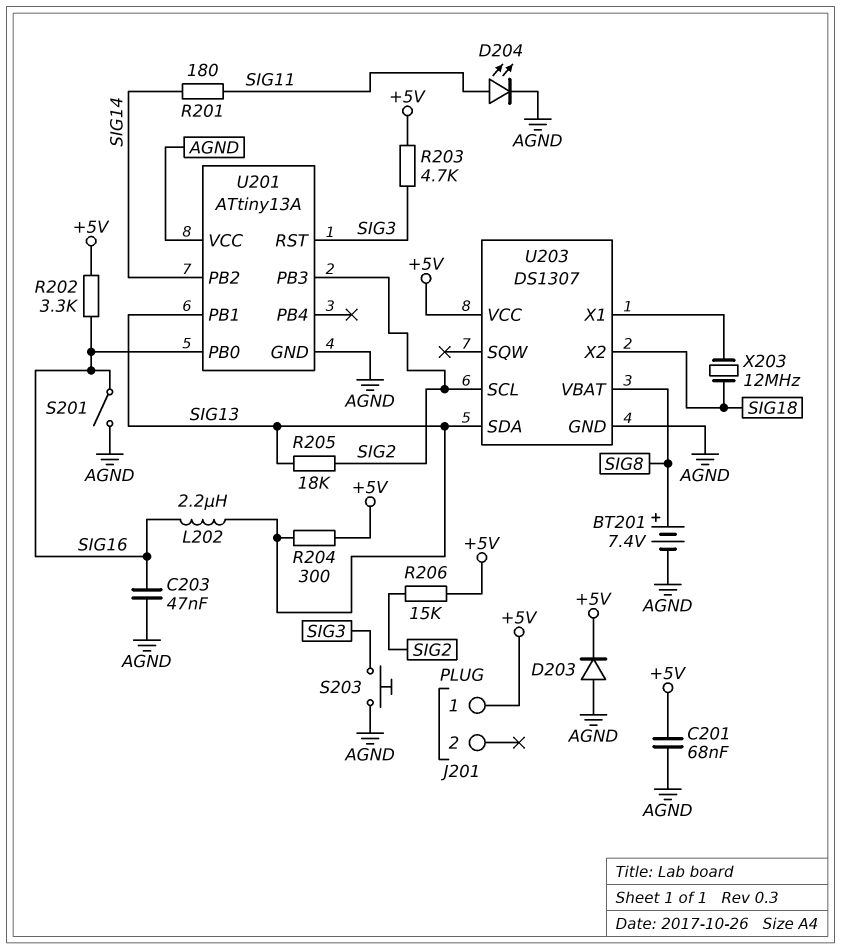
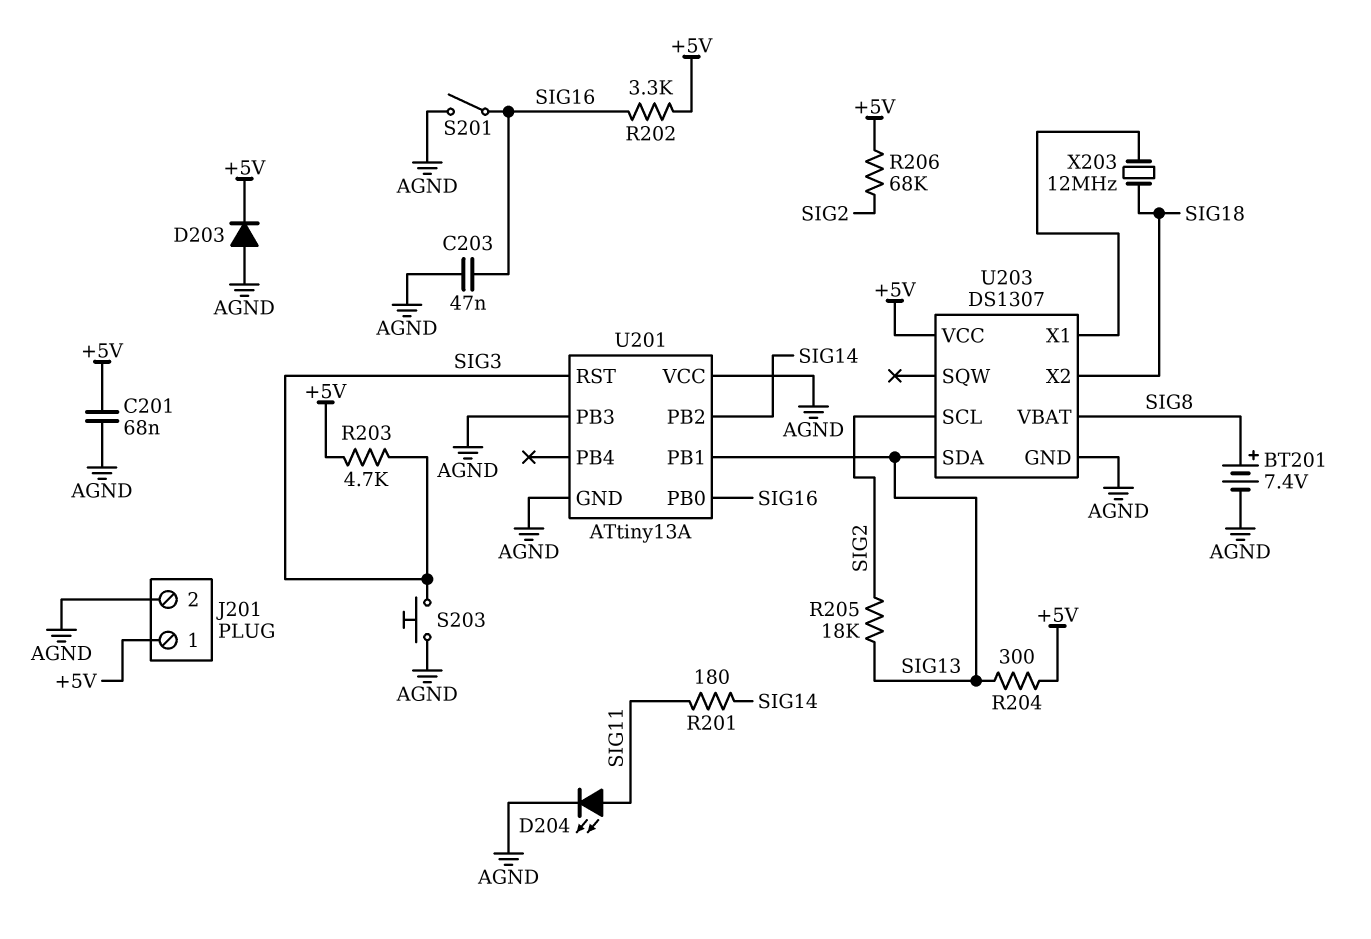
J201 pin 2: none -> AGND
L202: 2.2uH (SIG13, SIG16) -> none
R206: 15k (+5V, SIG2) -> 68k (+5V, SIG2)
U201 pin PB3: SIG2 -> AGND

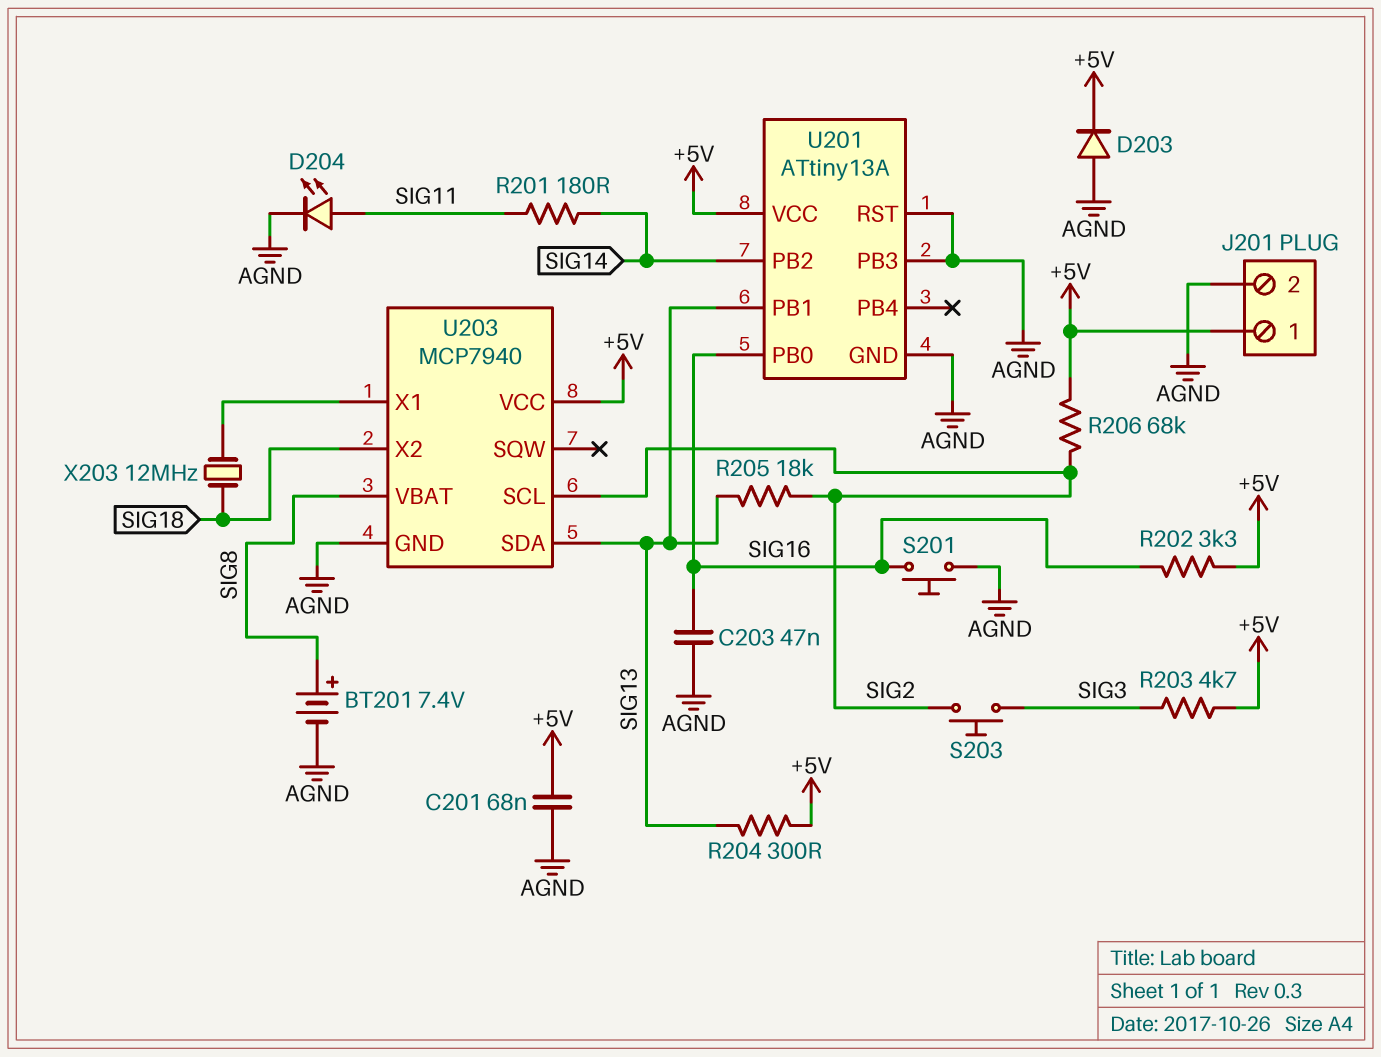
S201: switch (AGND, SIG16) -> button (AGND, SIG16)
S203: button (AGND, SIG3) -> button (SIG2, SIG3)
U201 pin RST: SIG3 -> AGND
U201 pin VCC: AGND -> +5V
U203: DS1307 -> MCP7940

